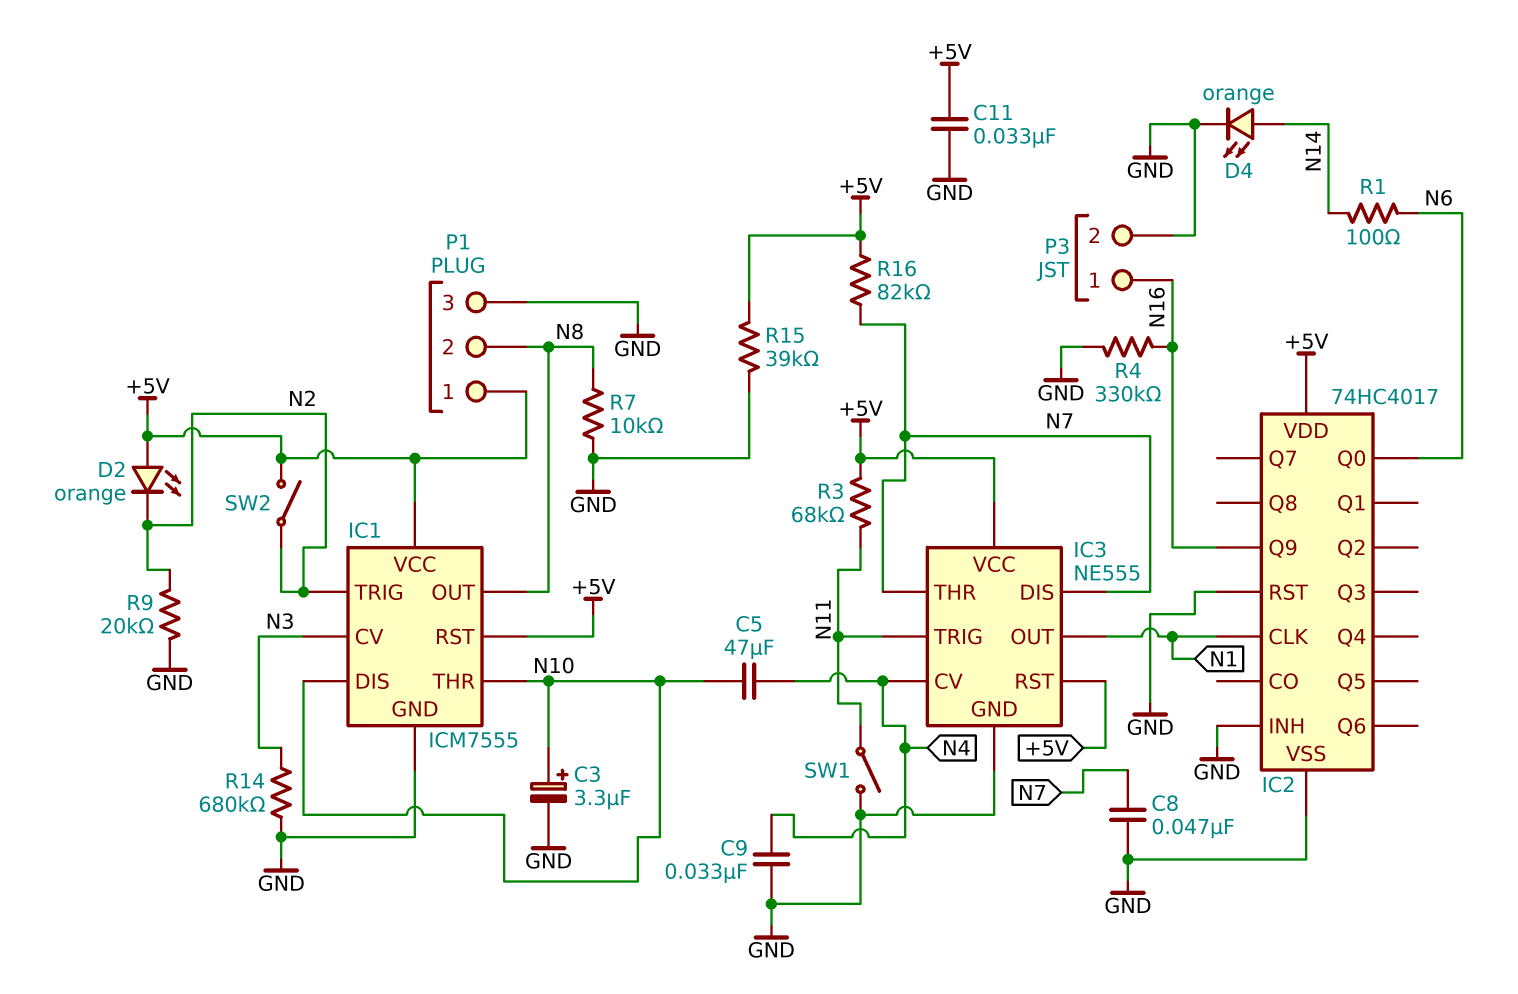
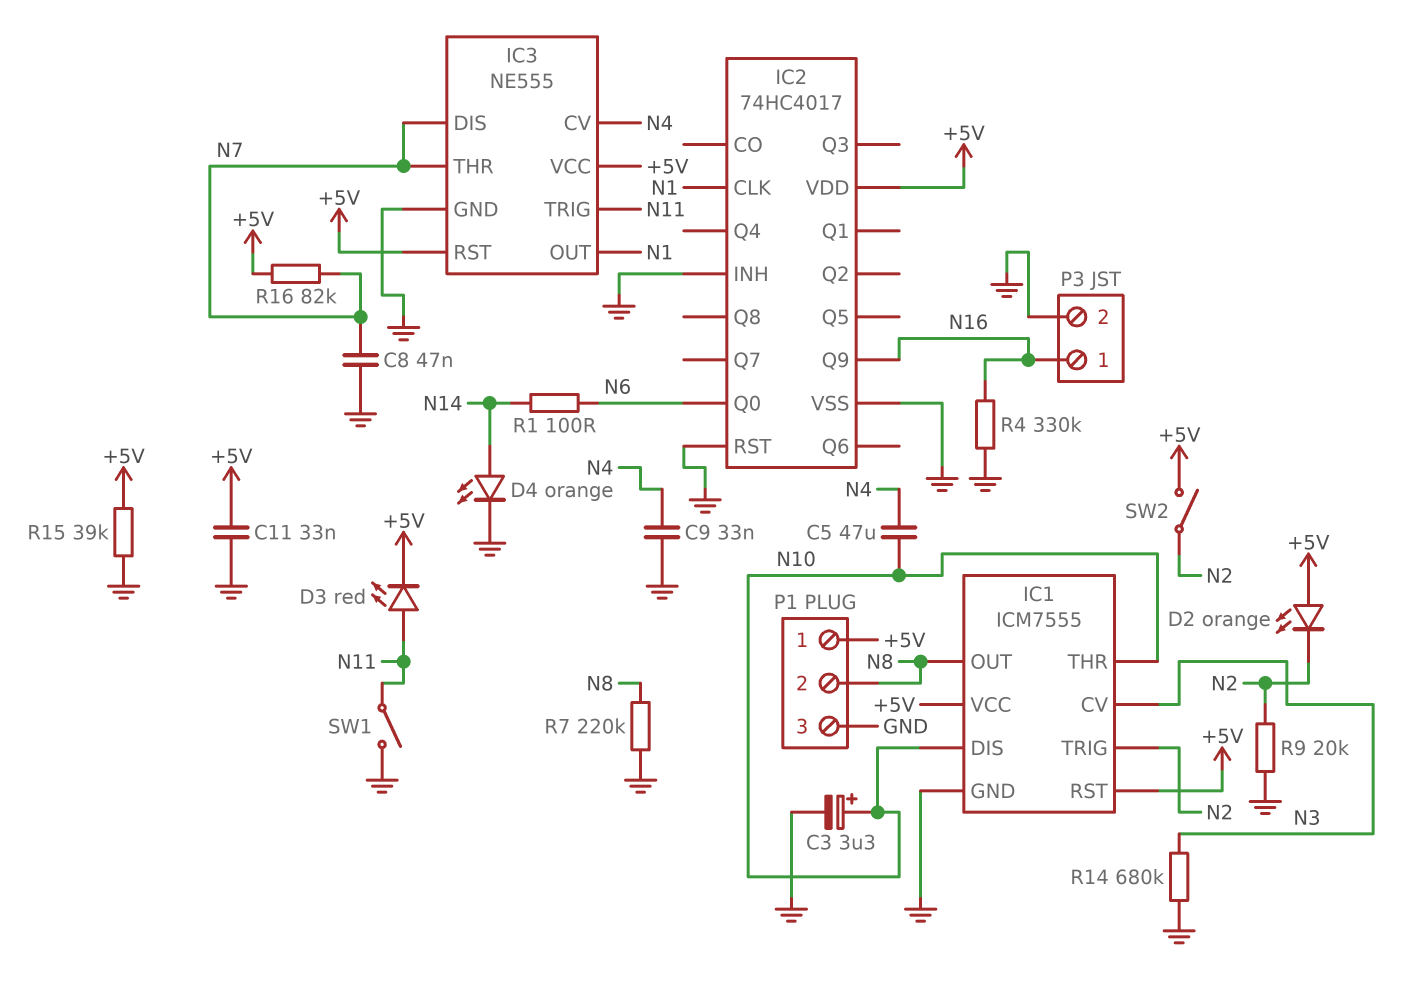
D3: none -> LED red (A N11, K +5V)
R3: 68k (+5V, N11) -> none
R7: 10k (GND, N8) -> 220k (GND, N8)

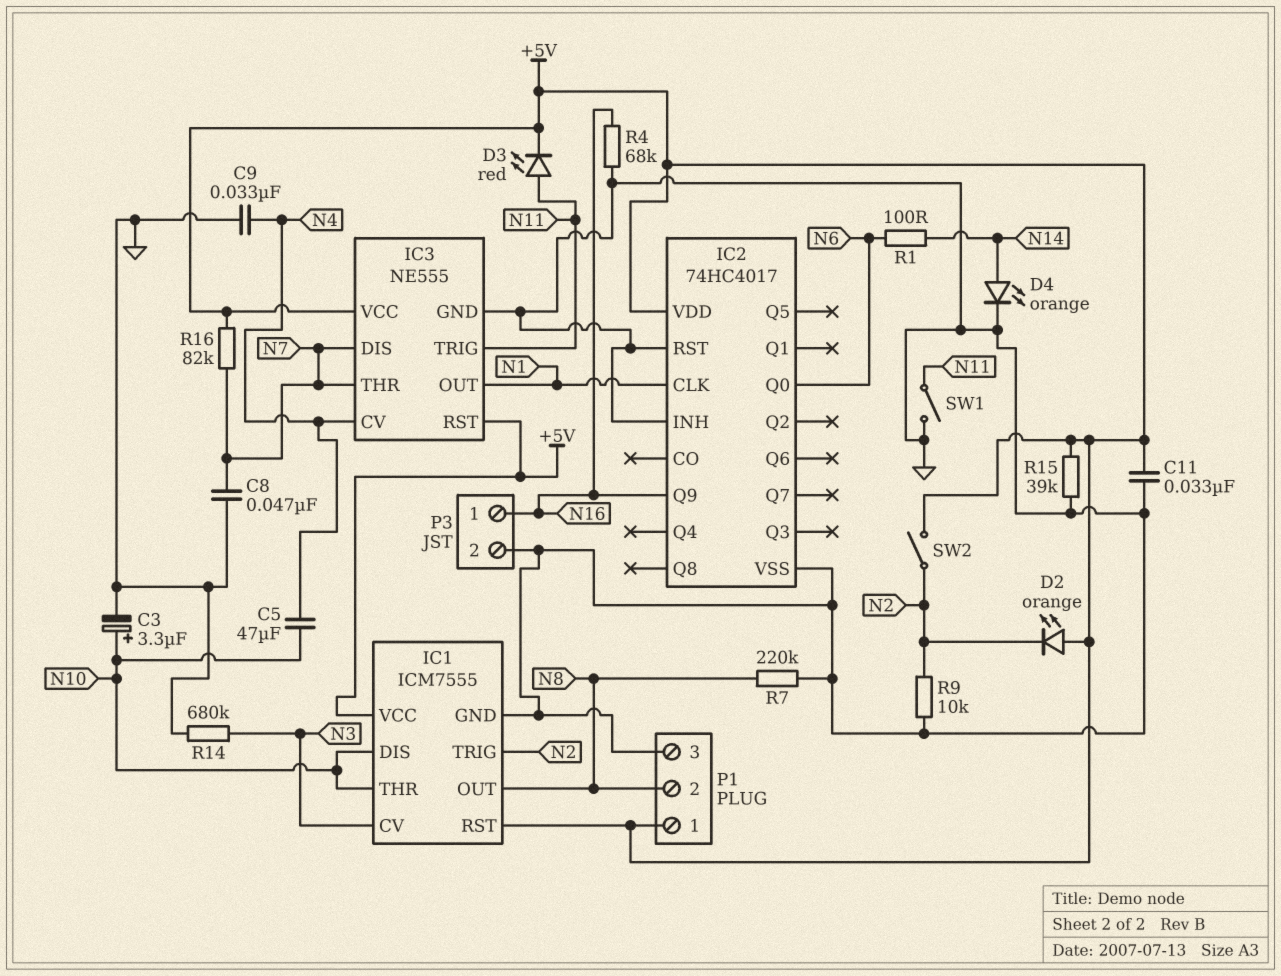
R4: 330k (GND, N16) -> 68k (GND, N16)
R9: 20k (GND, N2) -> 10k (GND, N2)

